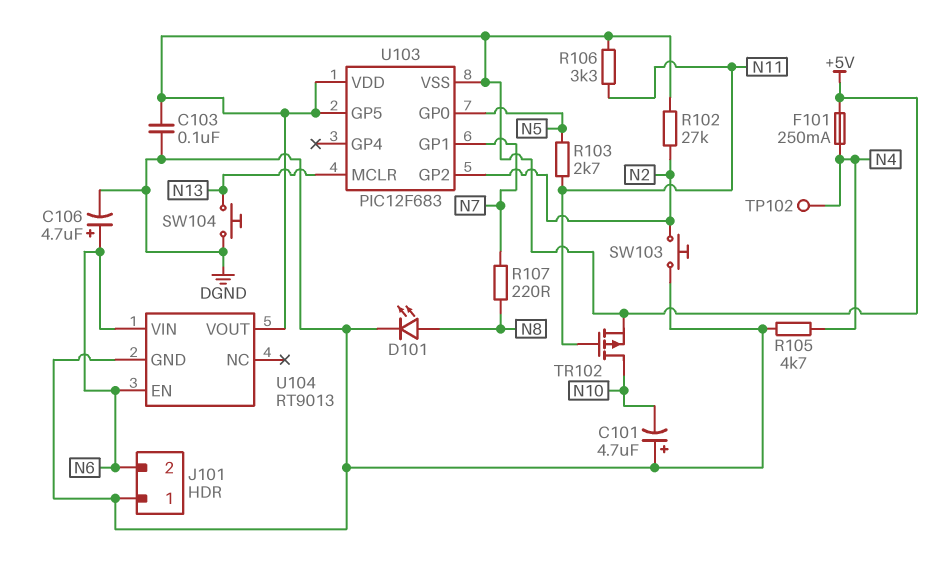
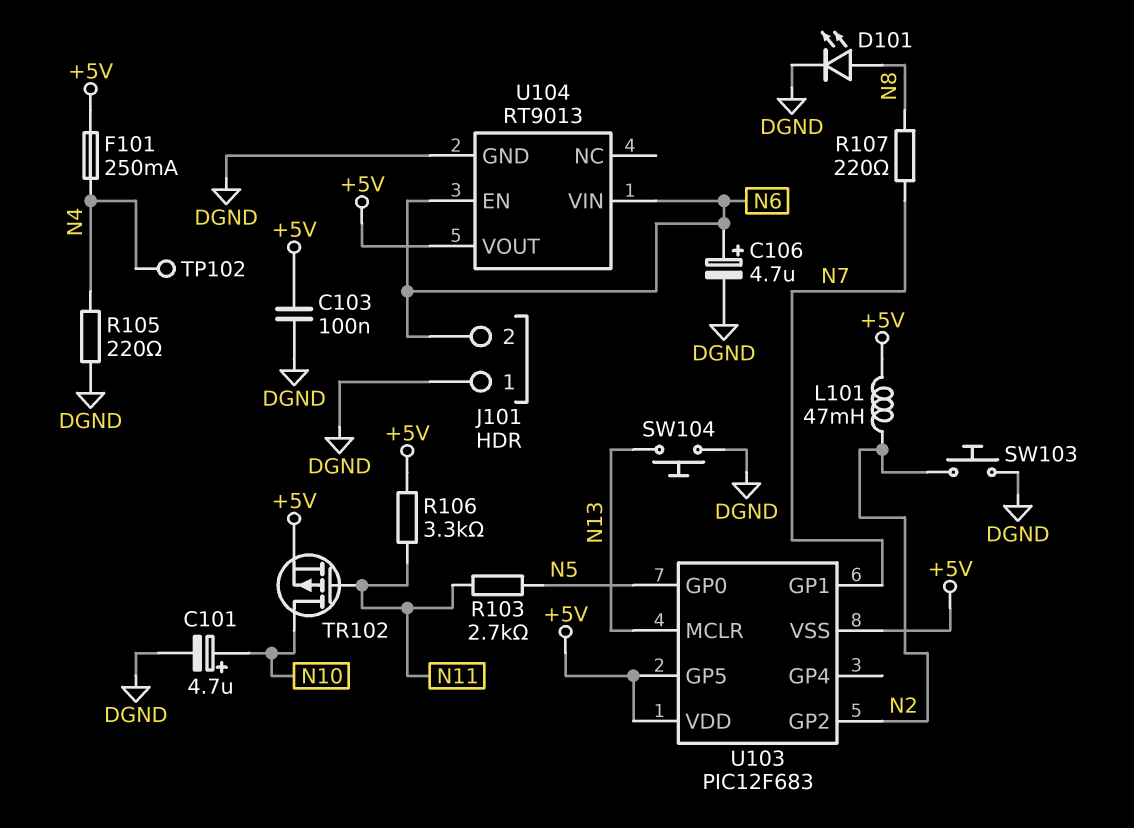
C101: 4.7uF (plus DGND, minus N10) -> 4.7uF (plus N10, minus DGND)
L101: none -> 47mH (+5V, N2)
R102: 27k (+5V, N2) -> none
R105: 4.7k (DGND, N4) -> 220 (DGND, N4)

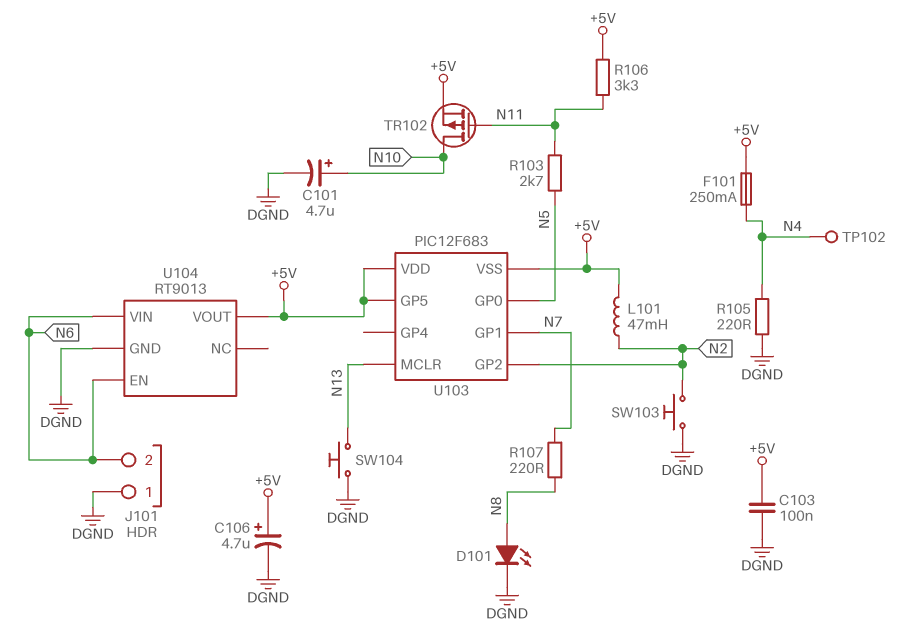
C106: 4.7uF (plus N6, minus DGND) -> 4.7uF (plus +5V, minus DGND)

